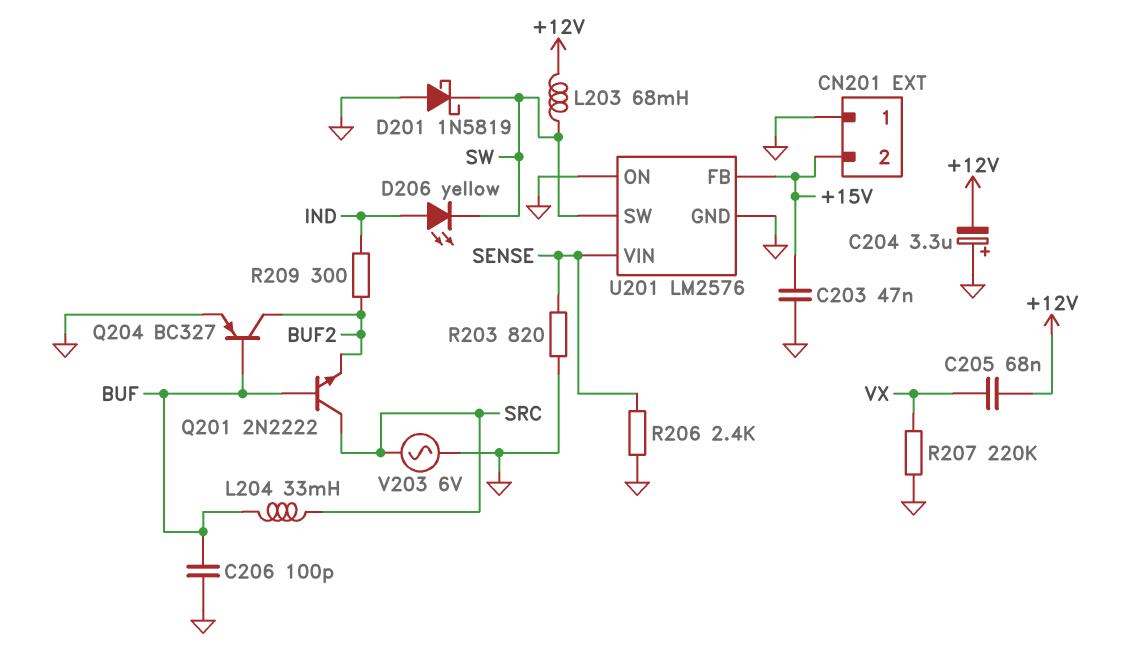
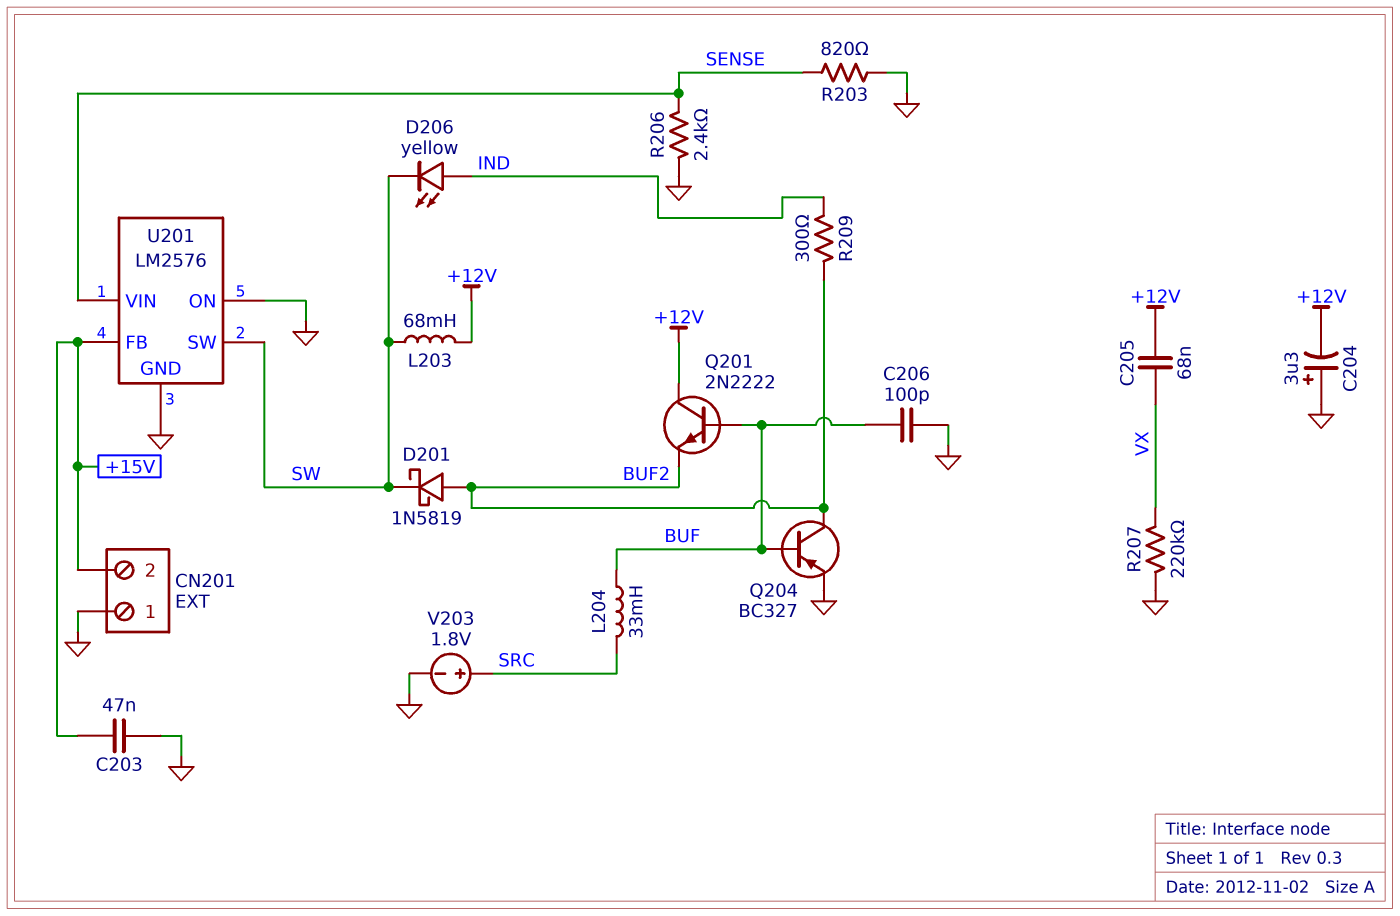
D201: schottky 1N5819 (A GND, K SW) -> schottky 1N5819 (A BUF2, K SW)
Q201: NPN 2N2222 (B BUF, C SRC, E BUF2) -> NPN 2N2222 (B BUF, C +12V, E BUF2)
V203: AC 6V (GND, SRC) -> 1.8V (plus SRC, minus GND)

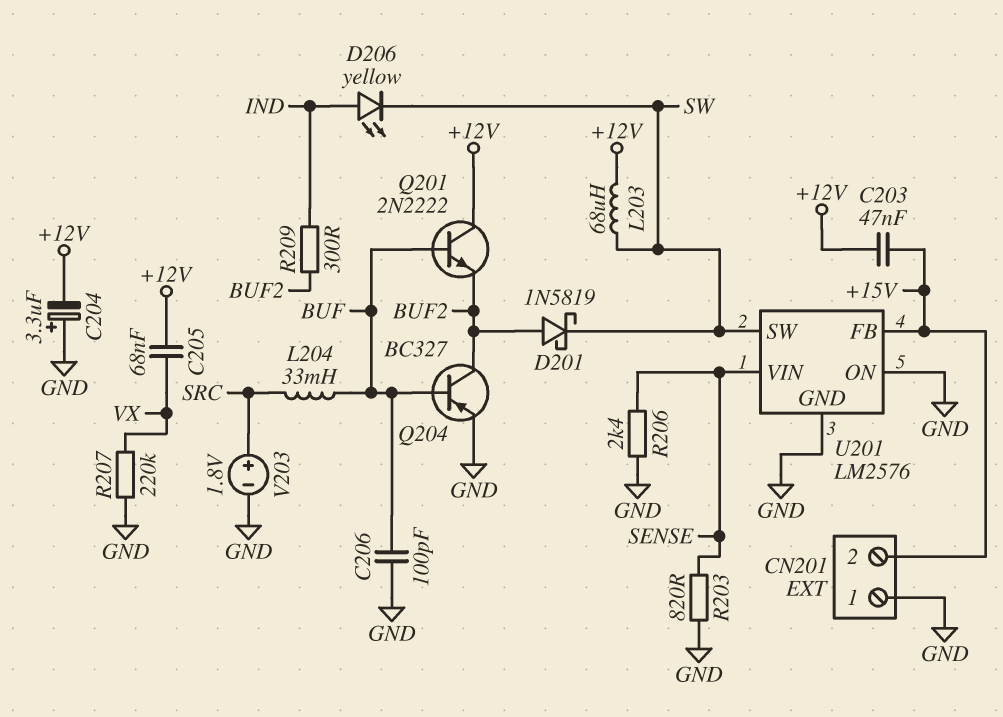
C203: 47nF (+15V, GND) -> 47nF (+12V, +15V)
L203: 68mH (+12V, SW) -> 68uH (+12V, SW)

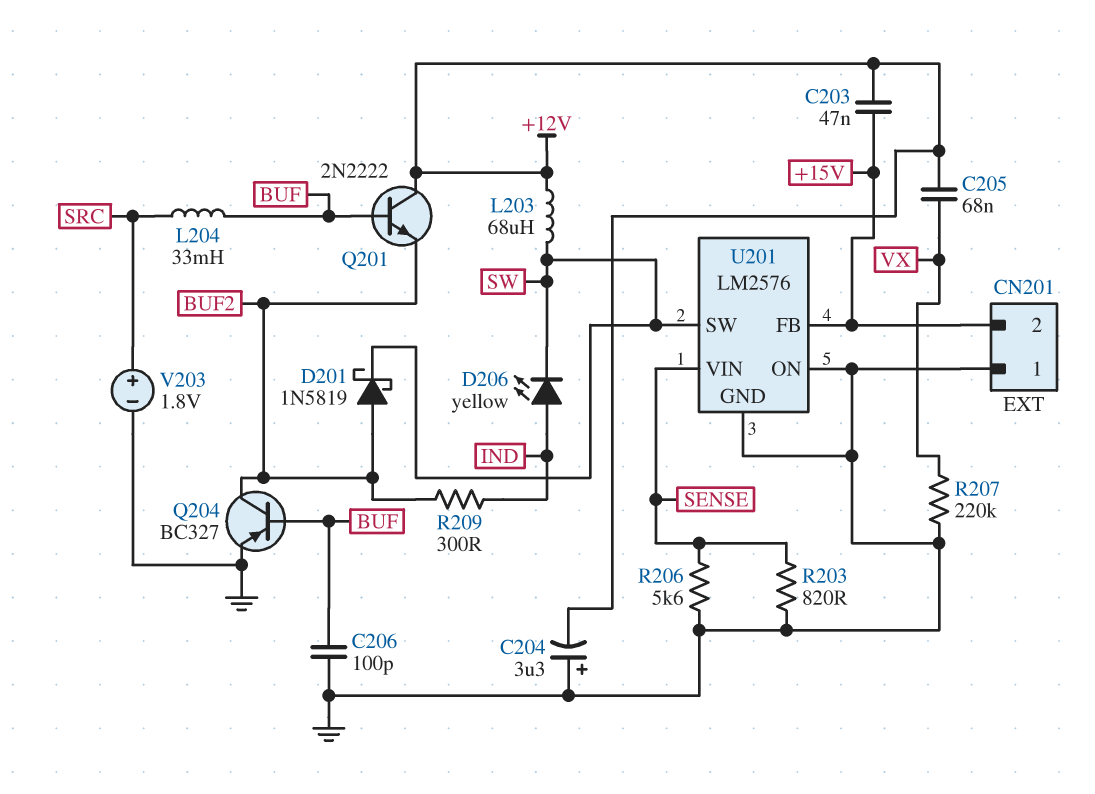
R206: 2.4k (GND, SENSE) -> 5.6k (GND, SENSE)

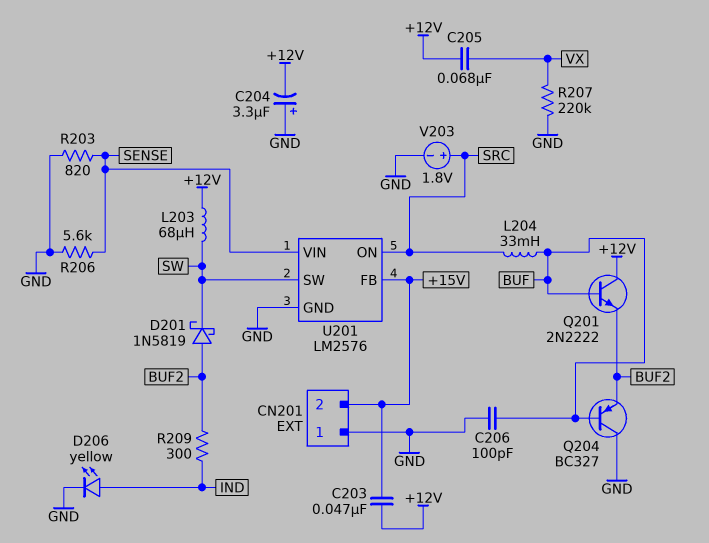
D206: LED yellow (A IND, K SW) -> LED yellow (A IND, K GND)
Q204: PNP BC327 (B BUF, C BUF2, E GND) -> PNP BC327 (B BUF, C GND, E BUF2)
U201 pin ON: GND -> SRC

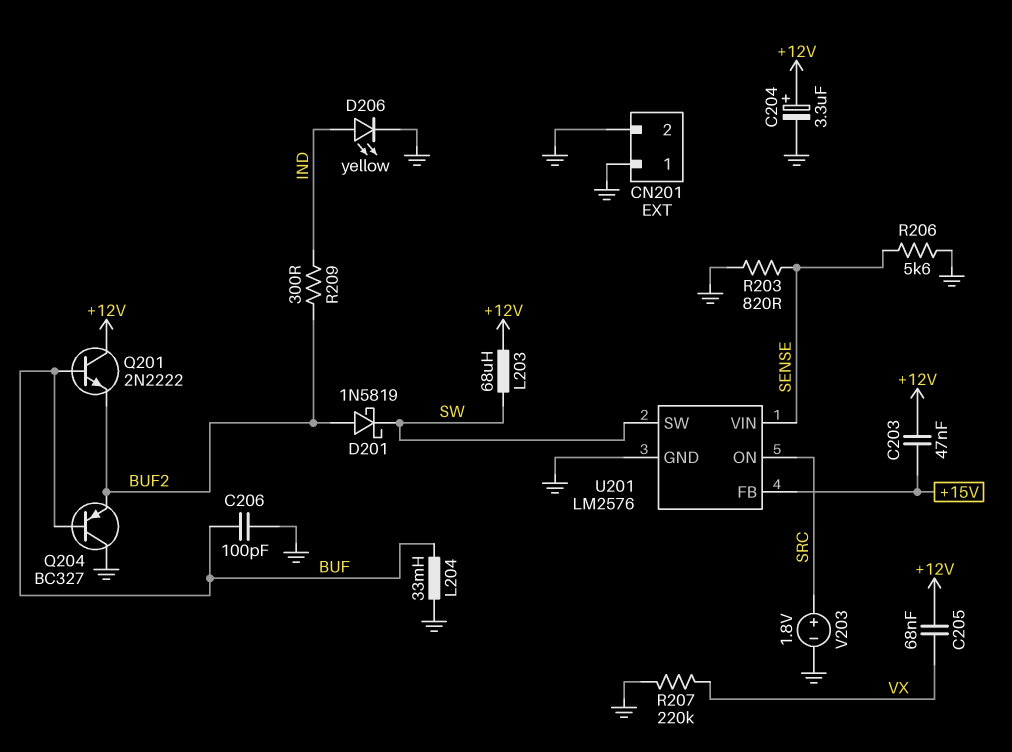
C204: 3.3uF (plus GND, minus +12V) -> 3.3uF (plus +12V, minus GND)
CN201 pin 2: +15V -> GND
L204: 33mH (BUF, SRC) -> 33mH (BUF, GND)

